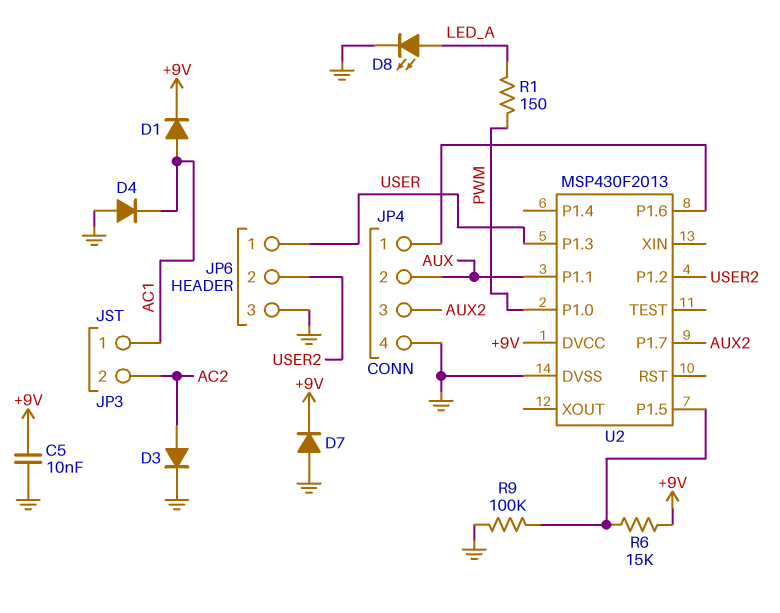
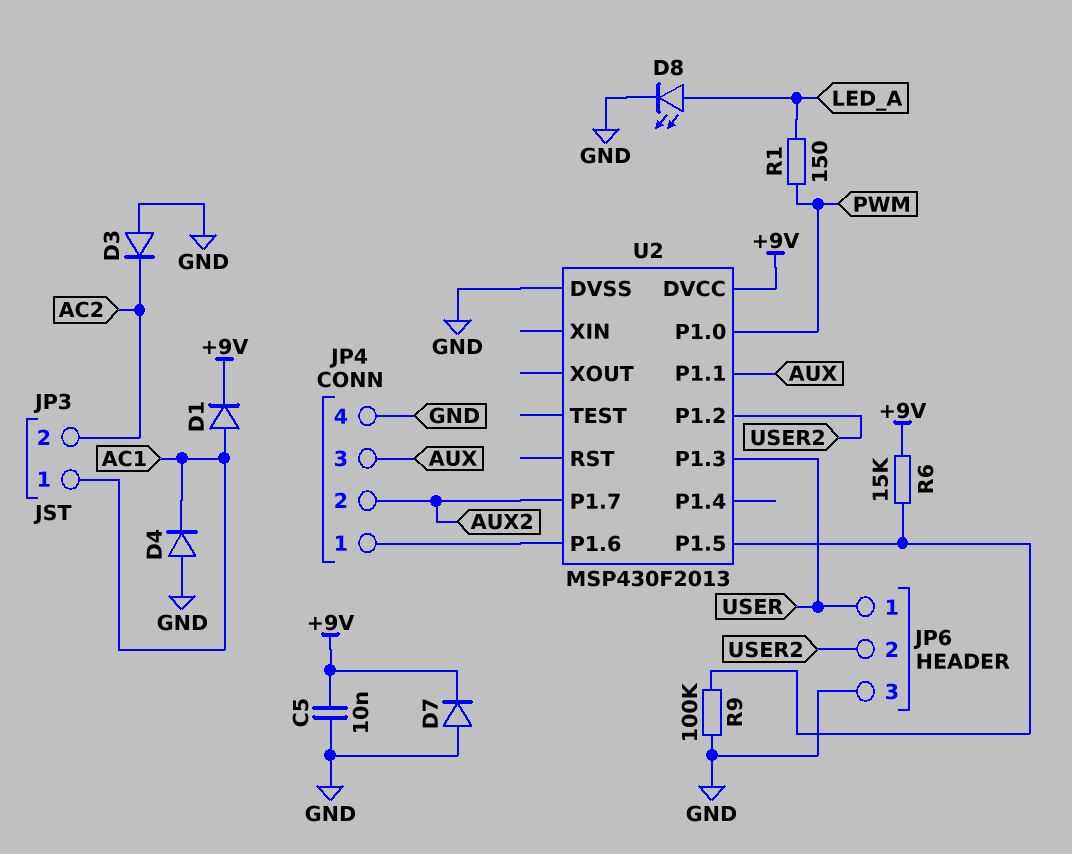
D3: diode (A AC2, K GND) -> diode (A GND, K AC2)
JP4 pin 2: AUX -> AUX2
JP4 pin 3: AUX2 -> AUX

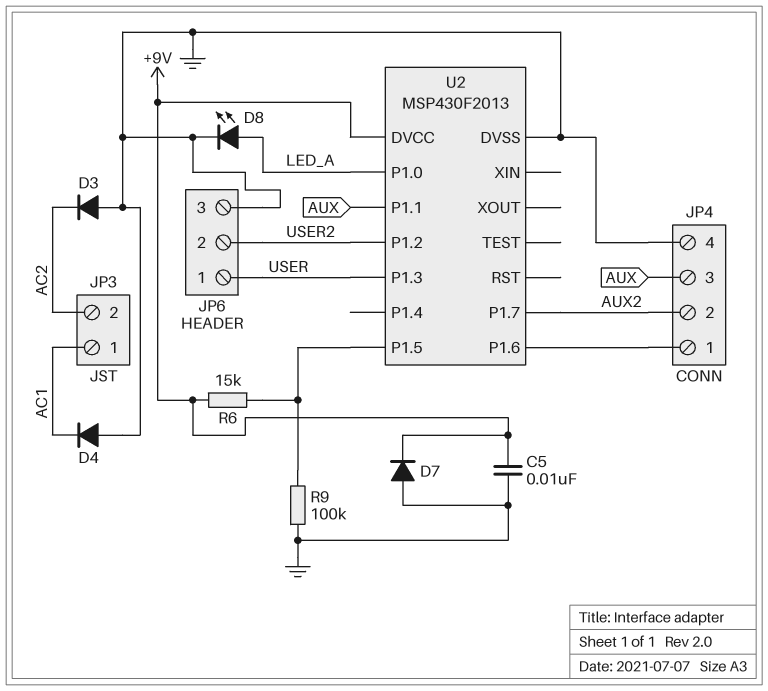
D1: diode (A AC1, K +9V) -> none
R1: 150 (LED_A, PWM) -> none
U2 pin P1.0: PWM -> LED_A

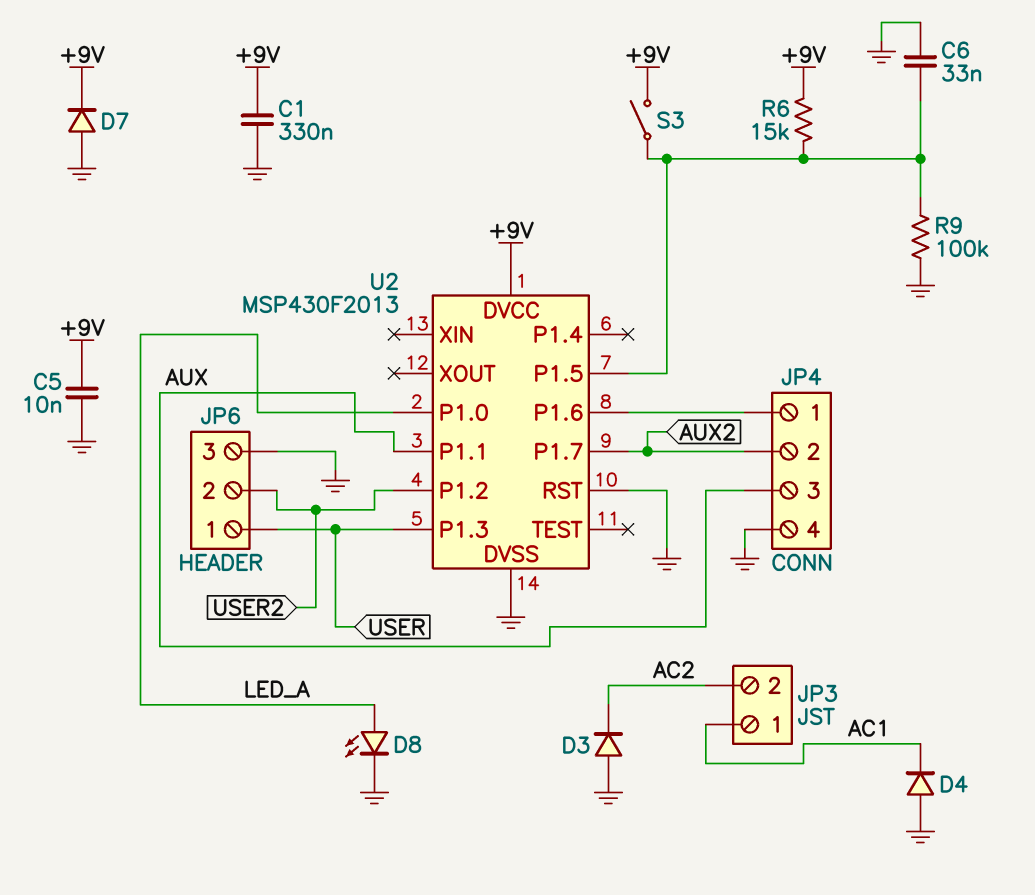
C1: none -> 330nF (+9V, GND)
C6: none -> 33nF (GND, U2/P1.5)
S3: none -> switch (+9V, U2/P1.5)
U2 pin RST: none -> GND

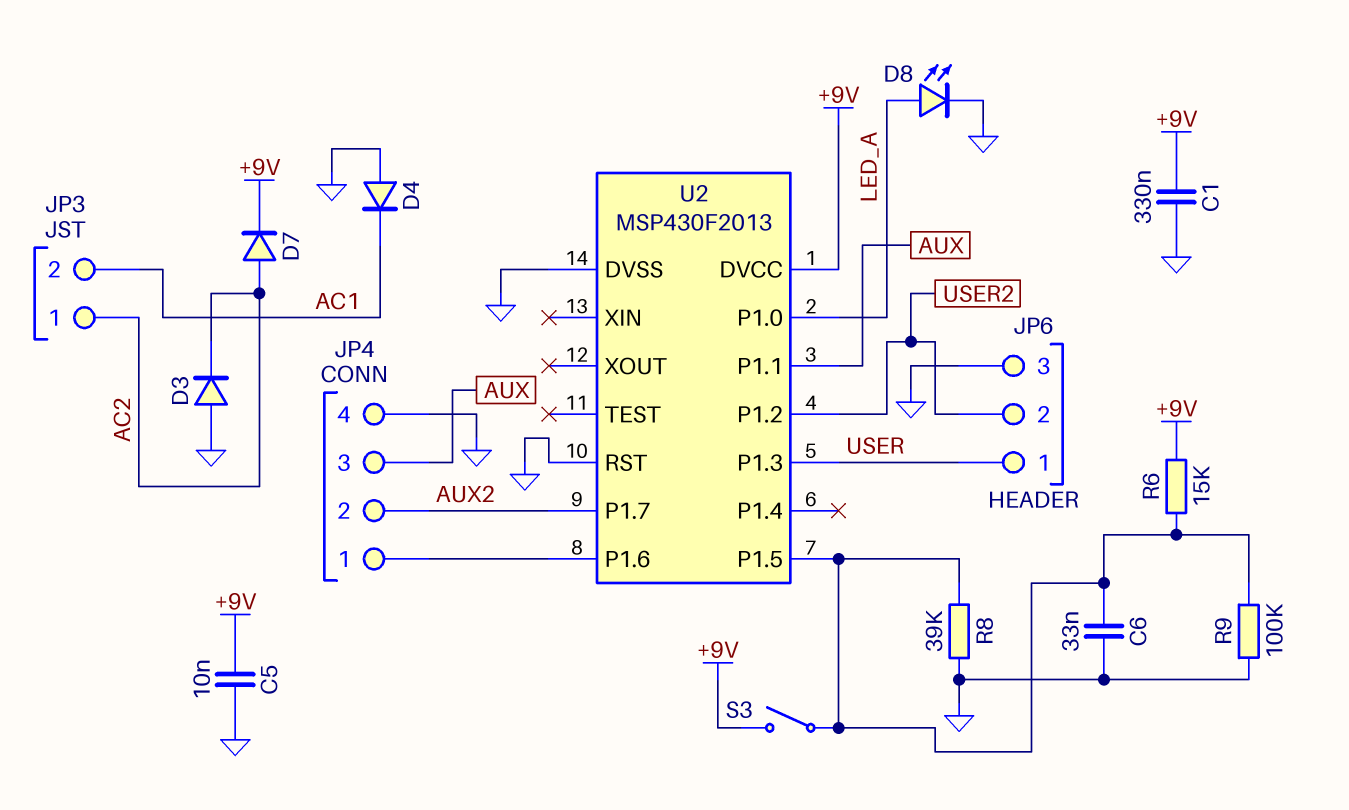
D7: diode (A GND, K +9V) -> diode (A AC2, K +9V)
JP3 pin 1: AC1 -> AC2
JP3 pin 2: AC2 -> AC1
R8: none -> 39k (GND, U2/P1.5)

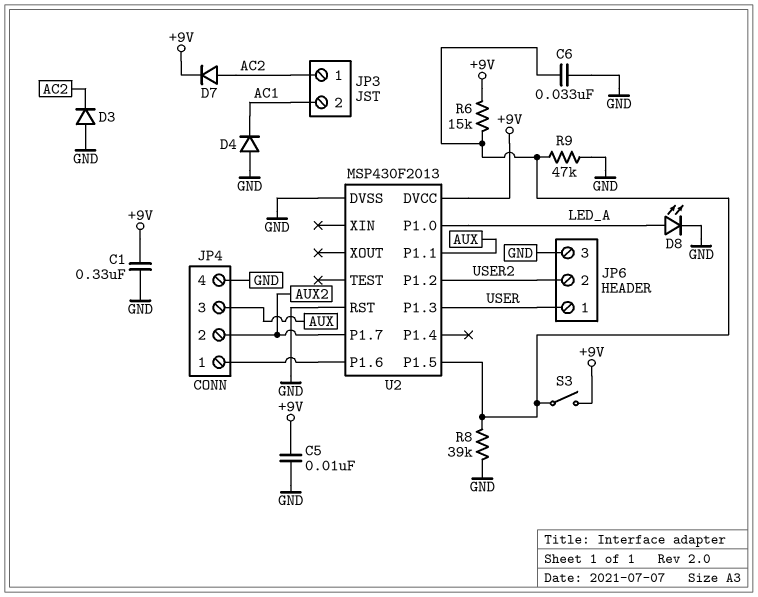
R9: 100k (GND, U2/P1.5) -> 47k (GND, U2/P1.5)

